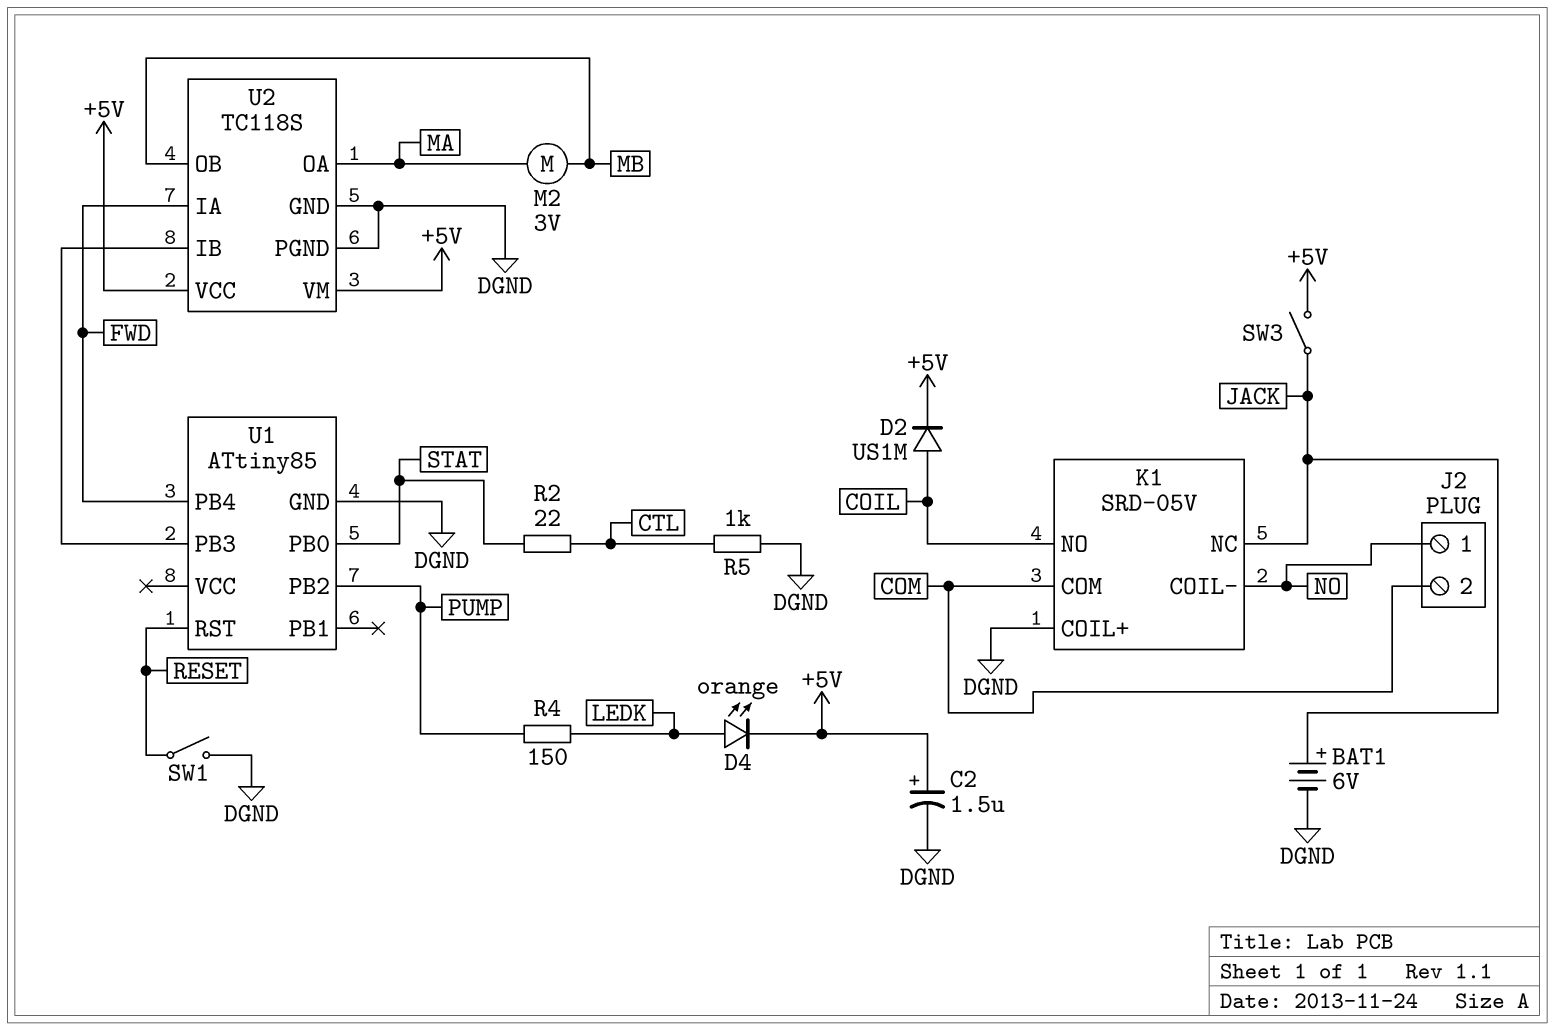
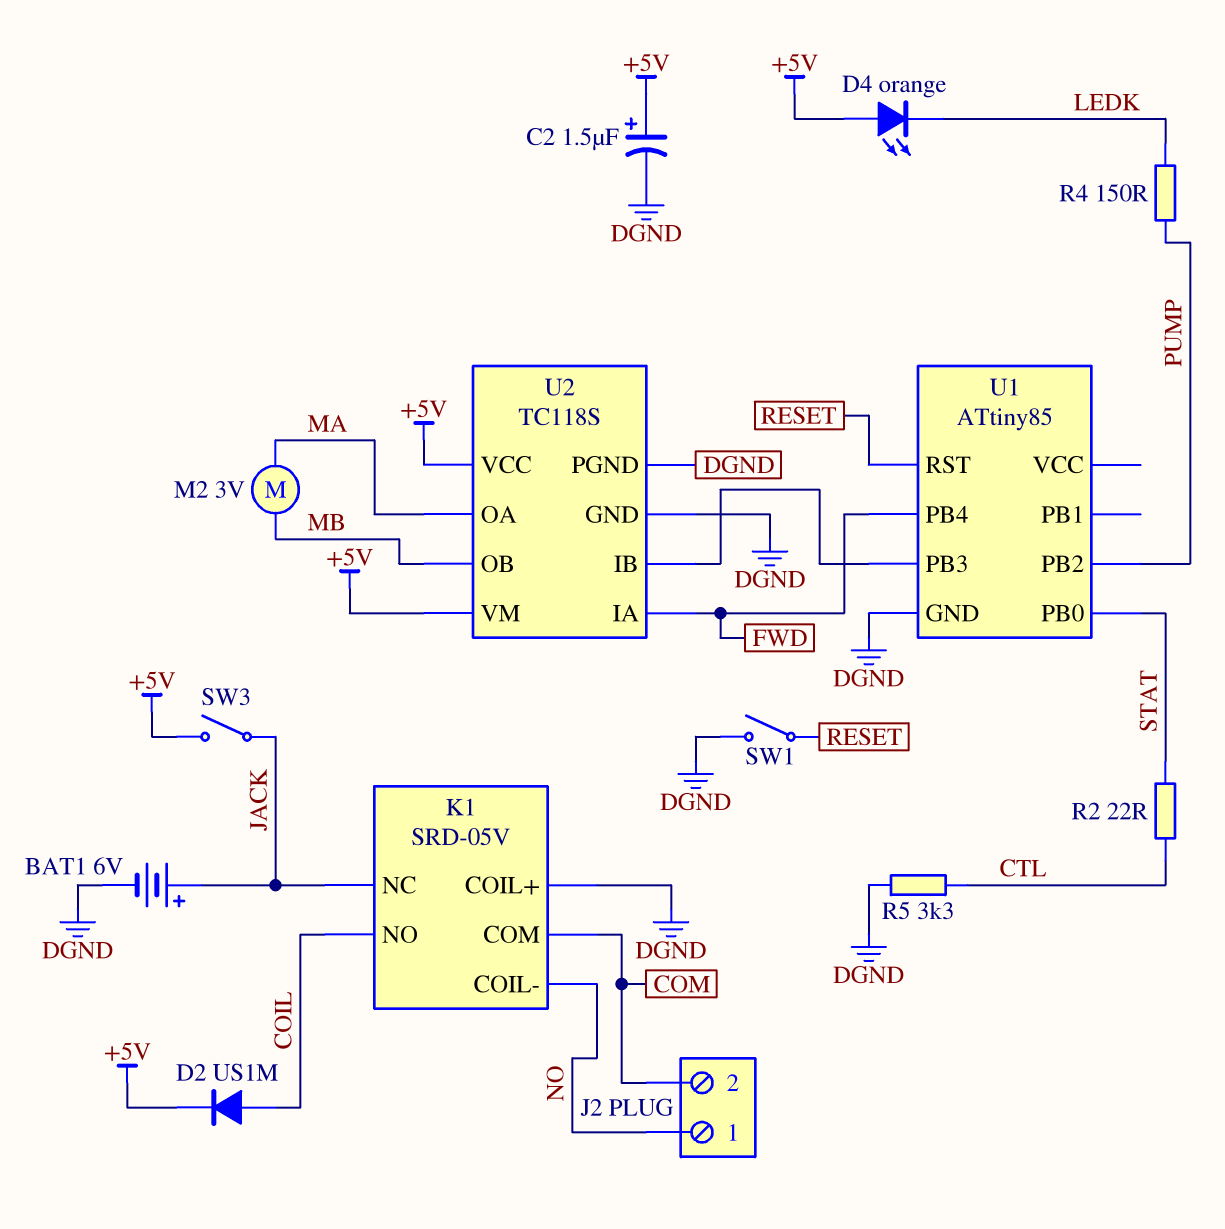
D4: LED orange (A LEDK, K +5V) -> LED orange (A +5V, K LEDK)
R5: 1k (CTL, DGND) -> 3.3k (CTL, DGND)

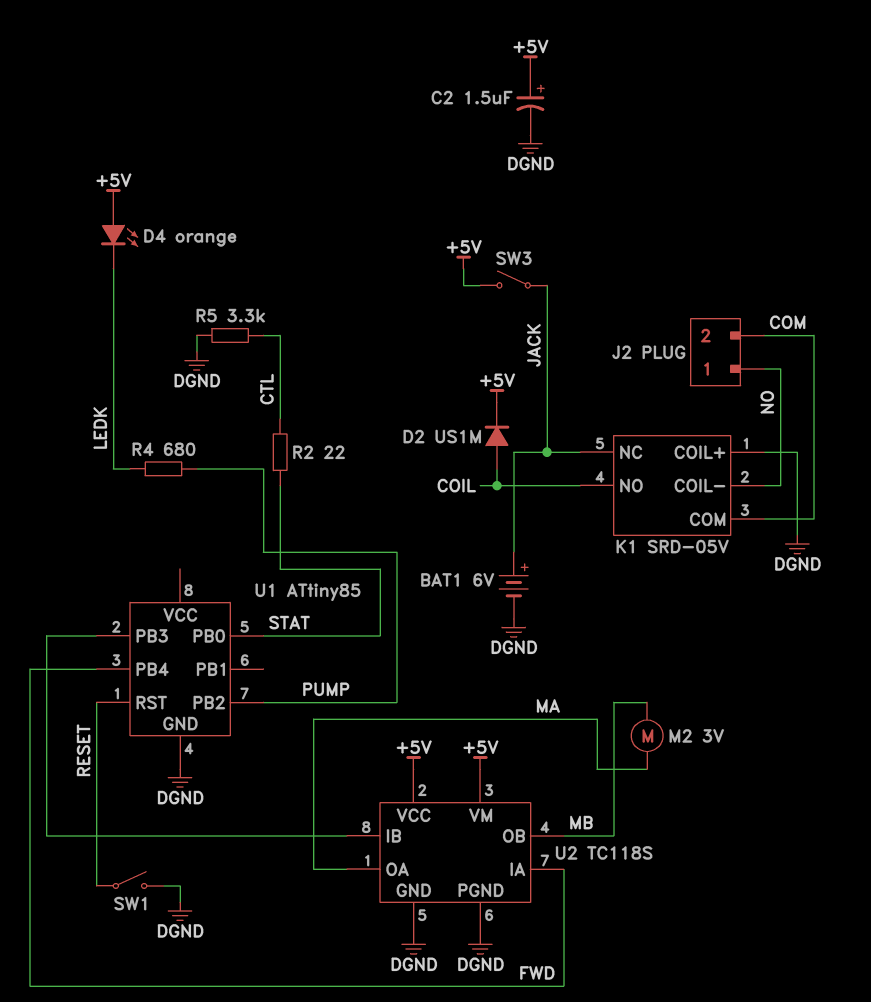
R4: 150 (LEDK, PUMP) -> 680 (LEDK, PUMP)

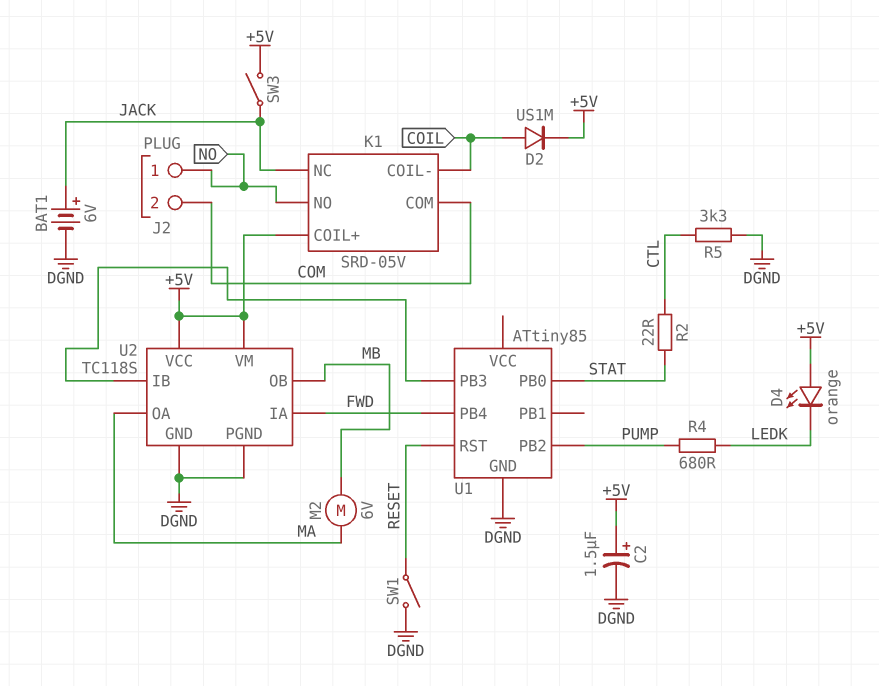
K1 pin COIL+: DGND -> +5V
K1 pin COIL-: NO -> COIL
K1 pin NO: COIL -> NO
M2: motor 3V (MA, MB) -> motor 6V (MA, MB)

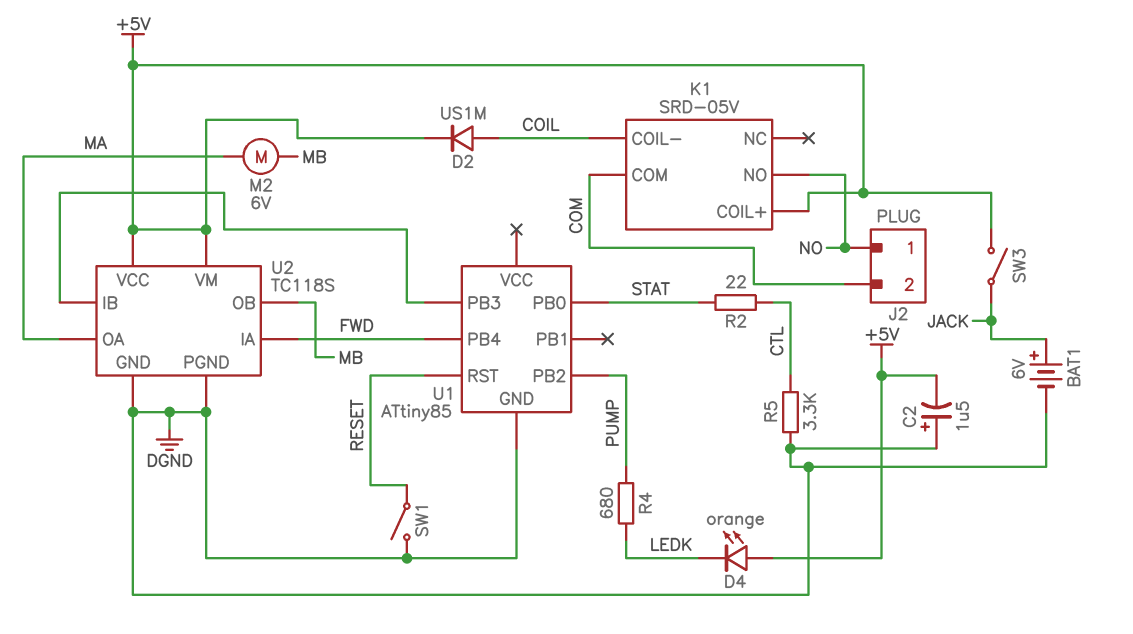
C2: 1.5uF (plus +5V, minus DGND) -> 1.5uF (plus DGND, minus +5V)
K1 pin NC: JACK -> none

